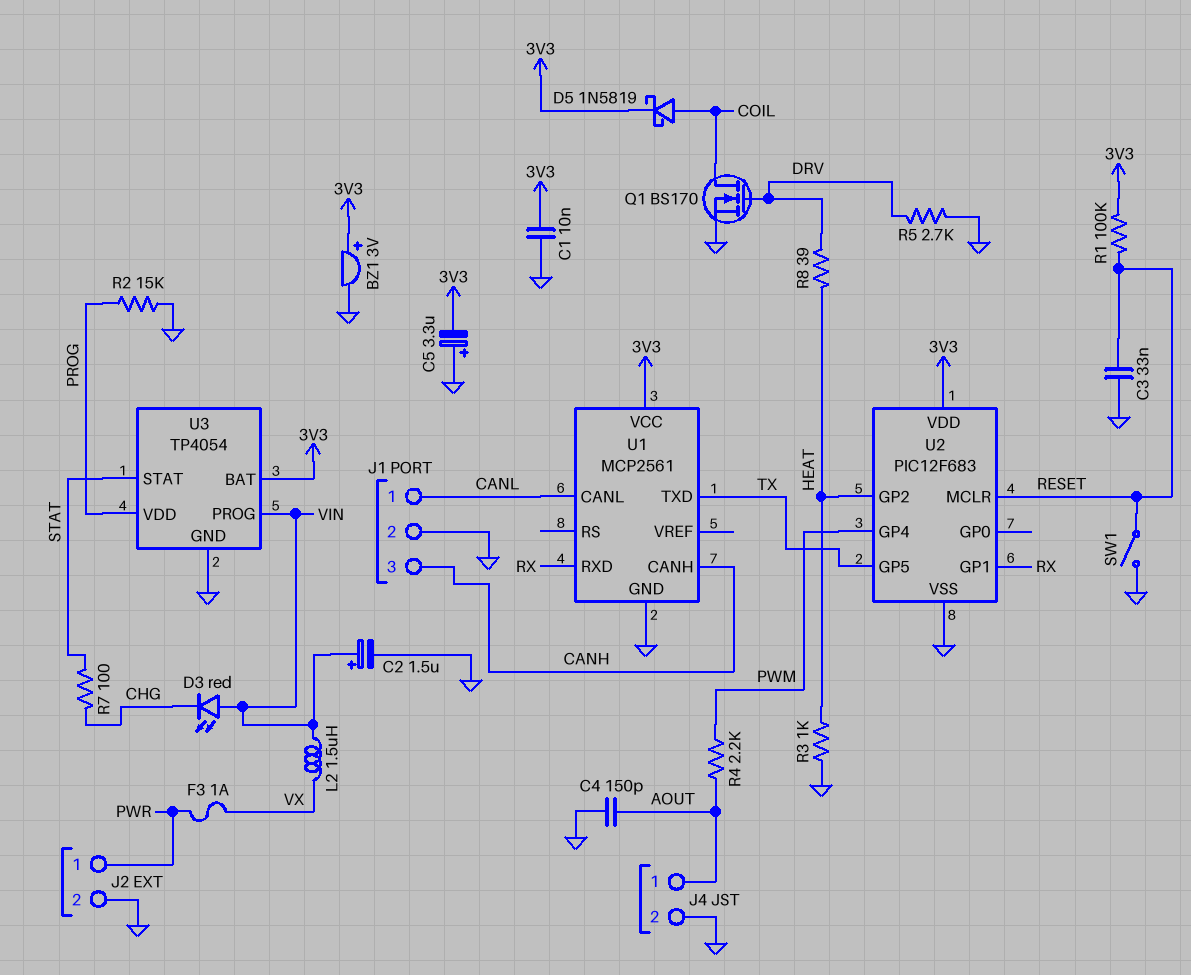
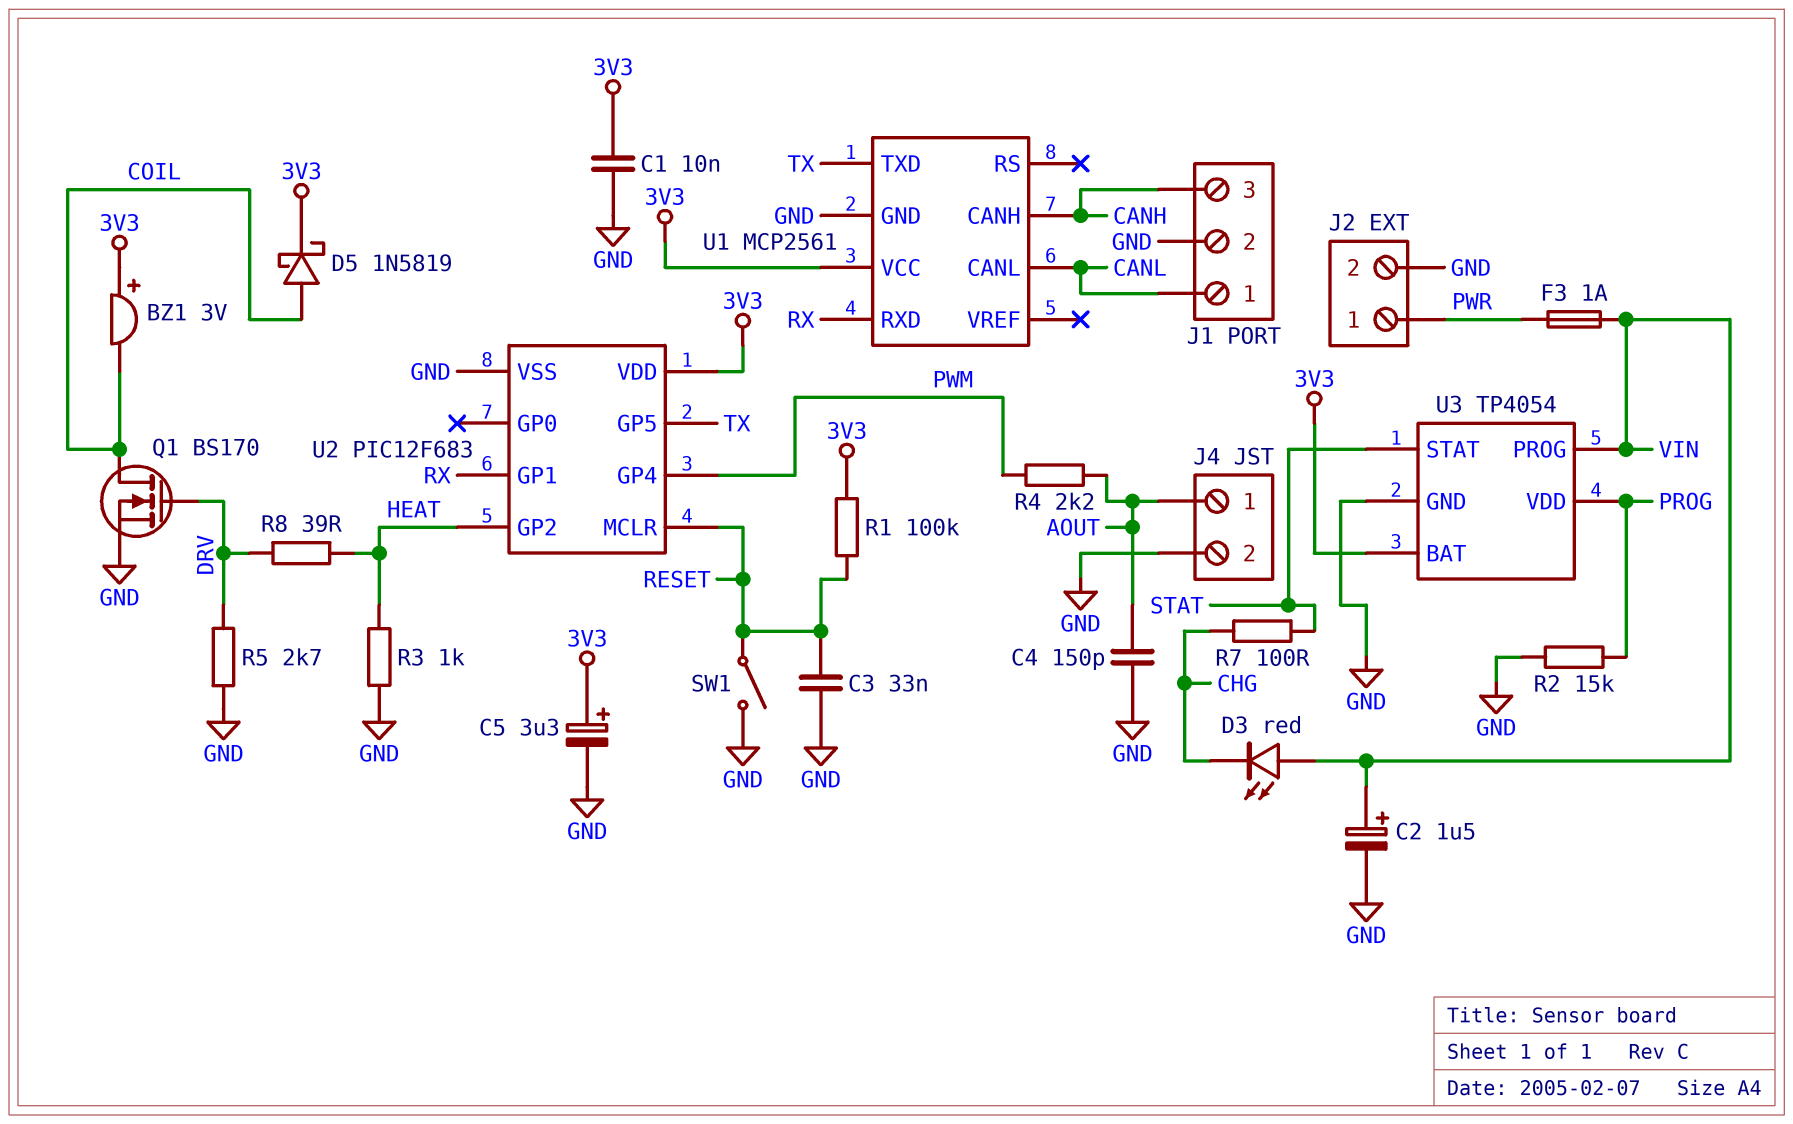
BZ1: buzzer 3V (plus 3V3, minus GND) -> buzzer 3V (plus 3V3, minus COIL)
C5: 3.3uF (plus GND, minus 3V3) -> 3.3uF (plus 3V3, minus GND)
F3: 1A (PWR, VX) -> 1A (PWR, VIN)
L2: 1.5uH (VIN, VX) -> none

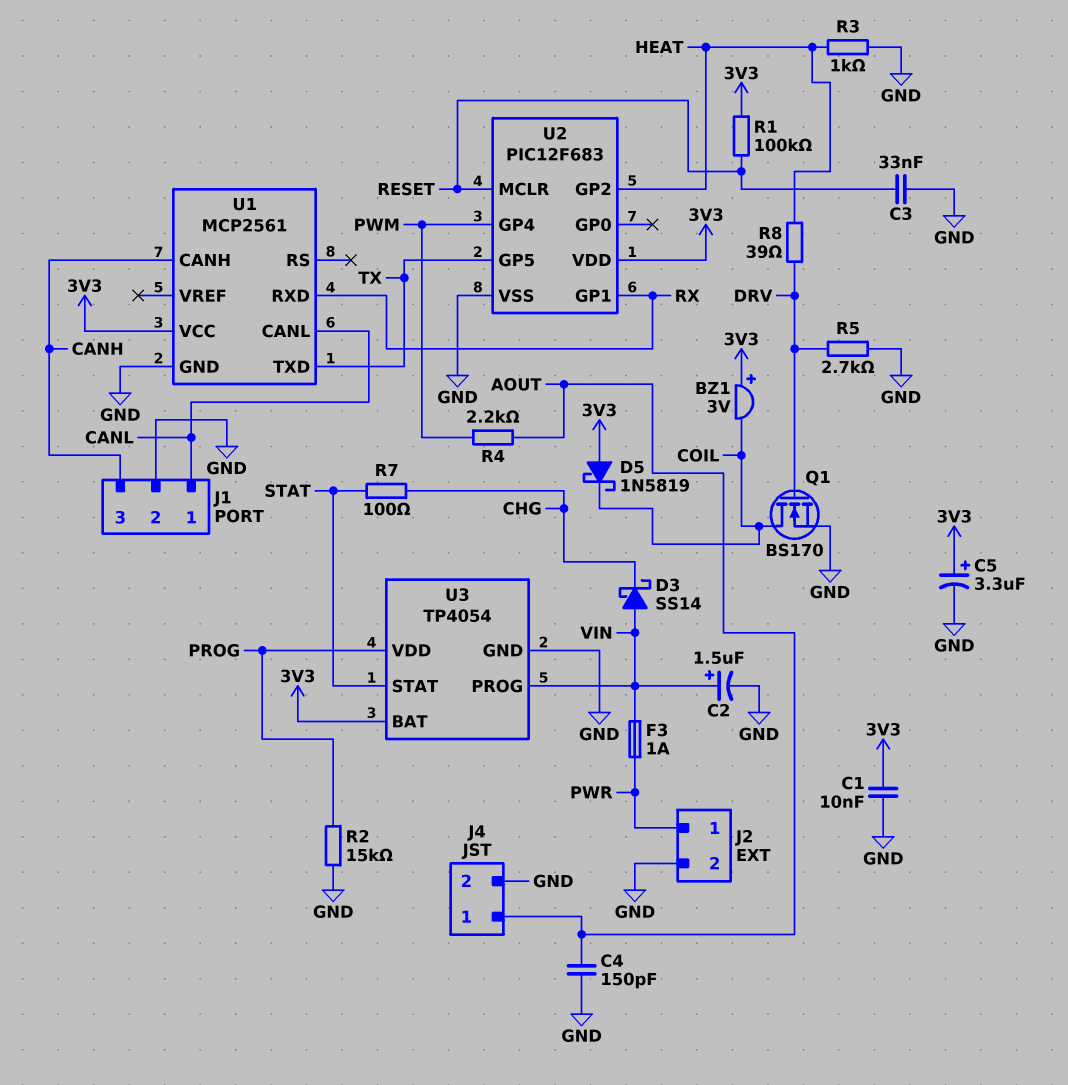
D3: LED red (A VIN, K CHG) -> schottky SS14 (A VIN, K CHG)
D5: schottky 1N5819 (A COIL, K 3V3) -> schottky 1N5819 (A 3V3, K COIL)
SW1: switch (GND, RESET) -> none

